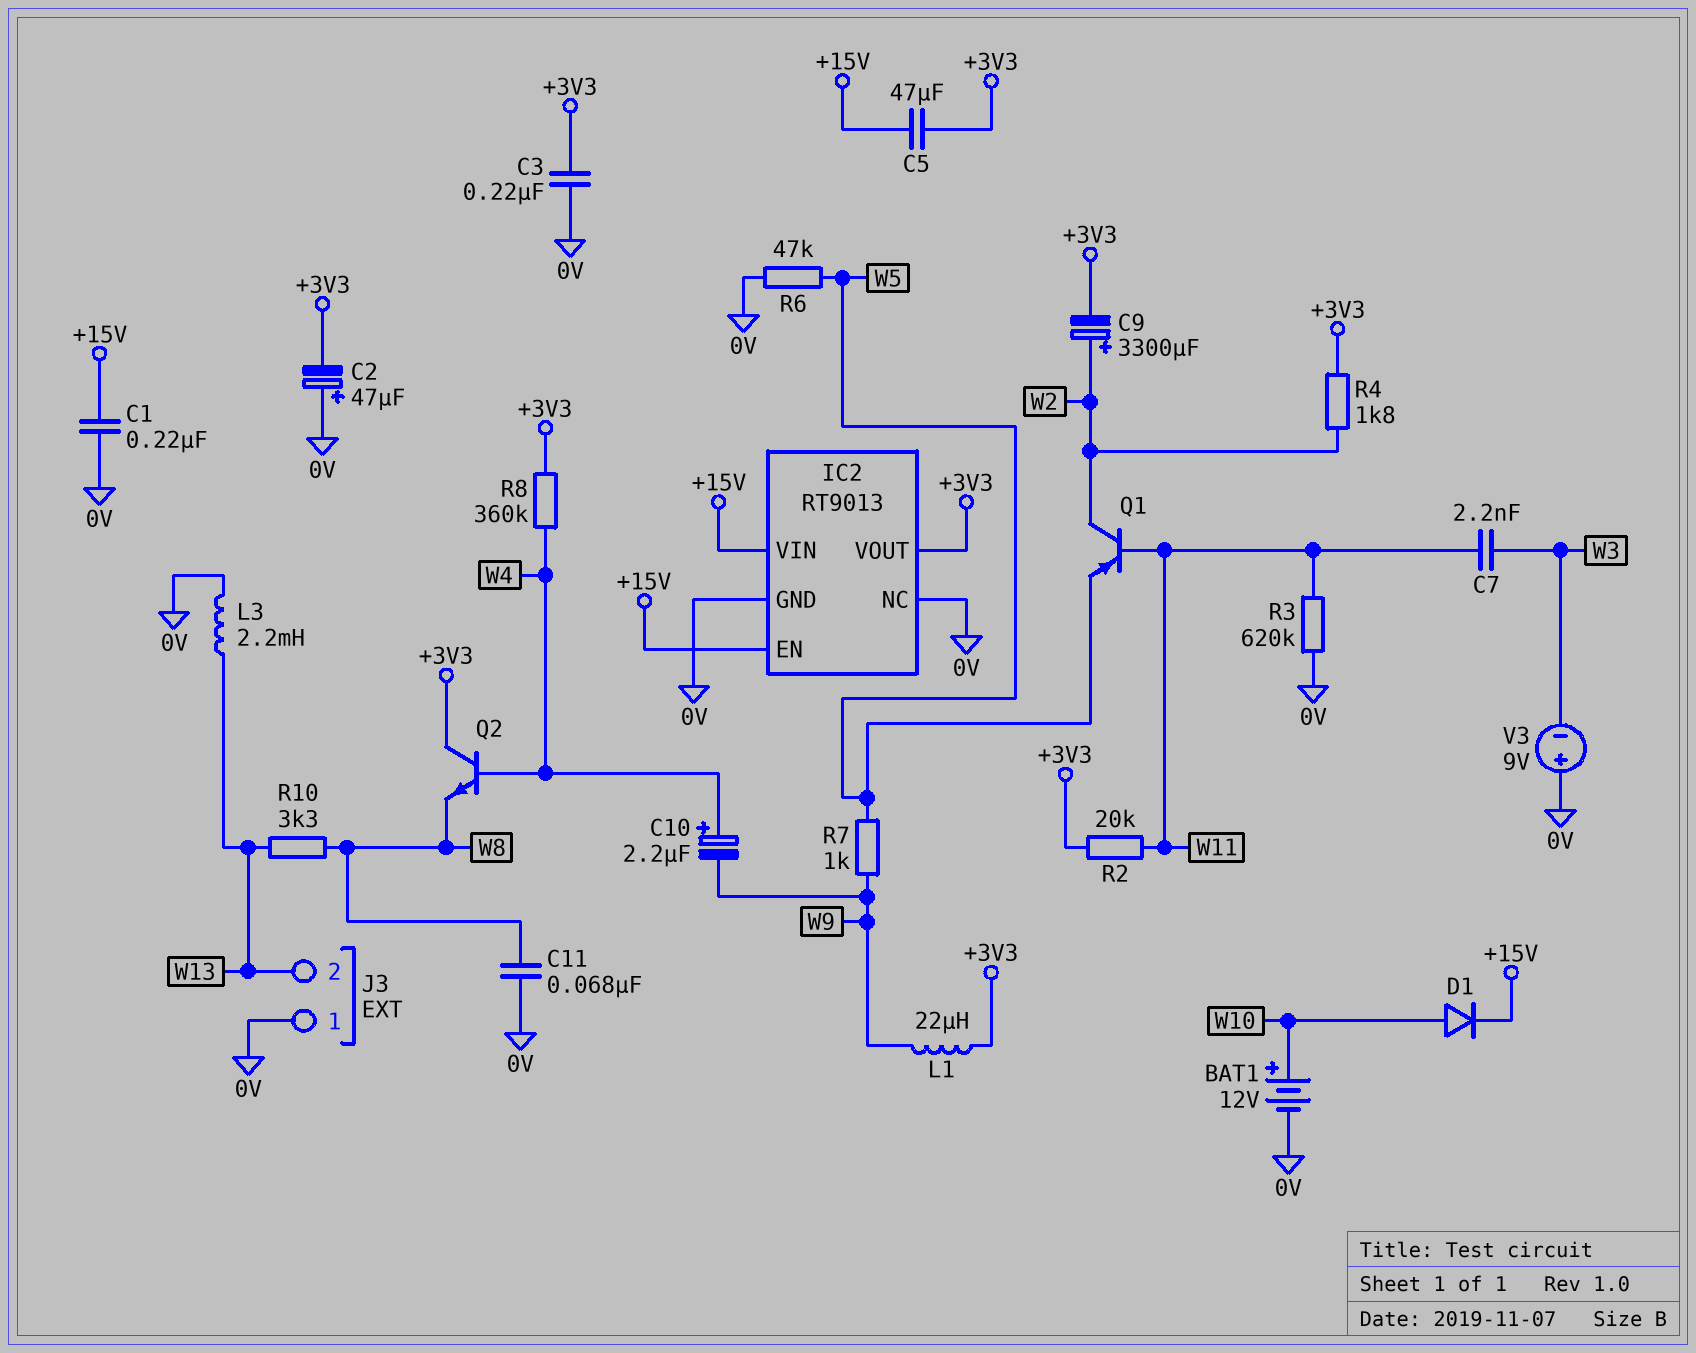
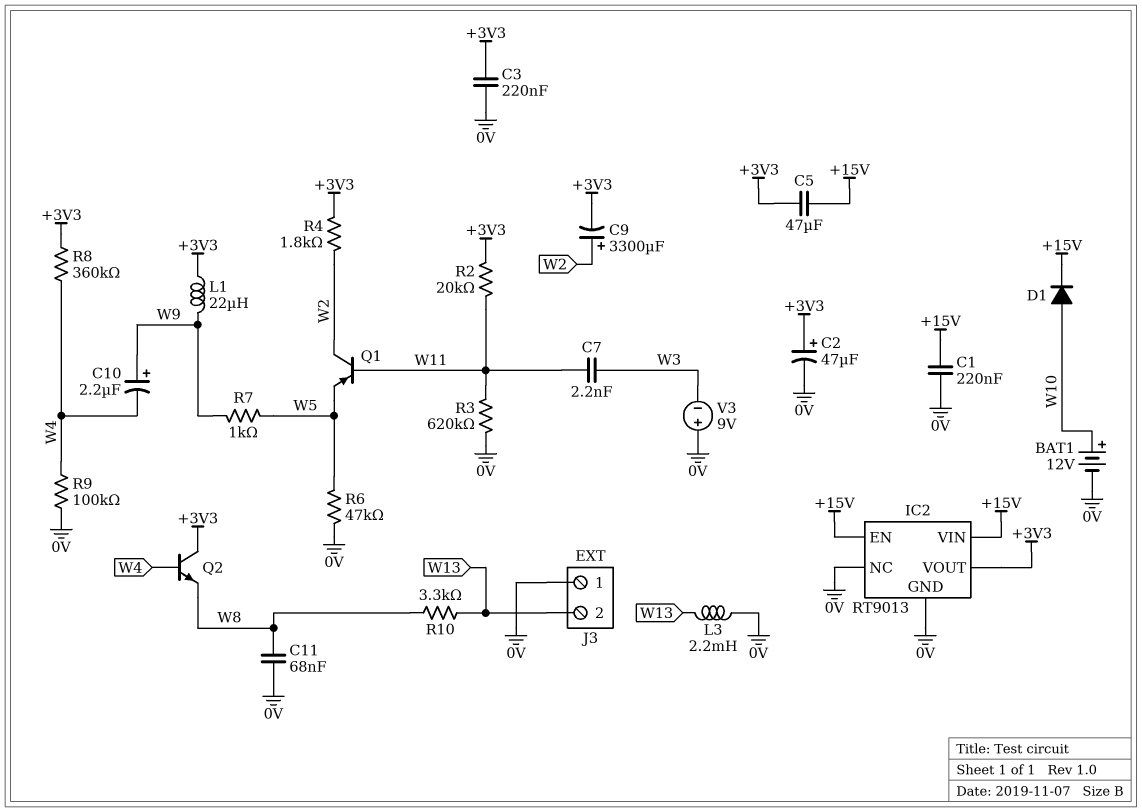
C2: 47uF (plus 0V, minus +3V3) -> 47uF (plus +3V3, minus 0V)
C10: 2.2uF (plus W4, minus W9) -> 2.2uF (plus W9, minus W4)
R9: none -> 100k (0V, W4)

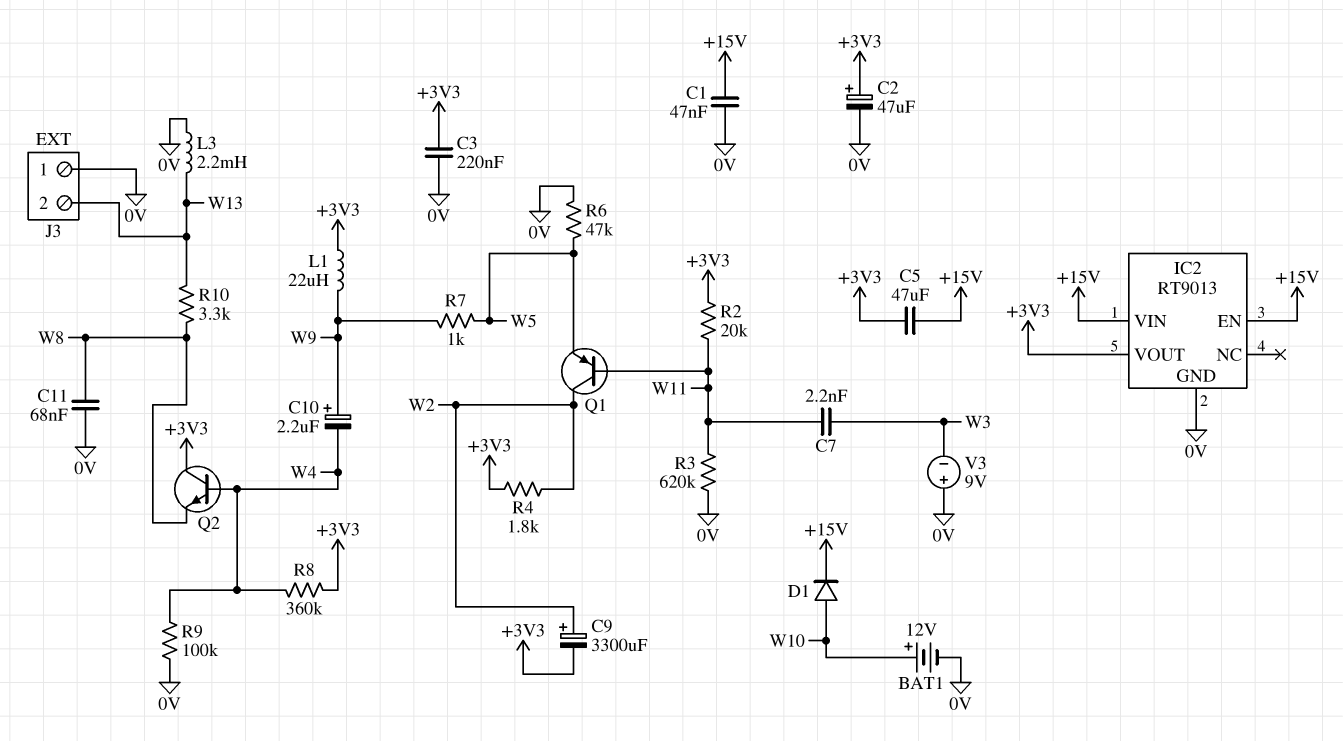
C1: 220nF (+15V, 0V) -> 47nF (+15V, 0V)
IC2 pin NC: 0V -> none

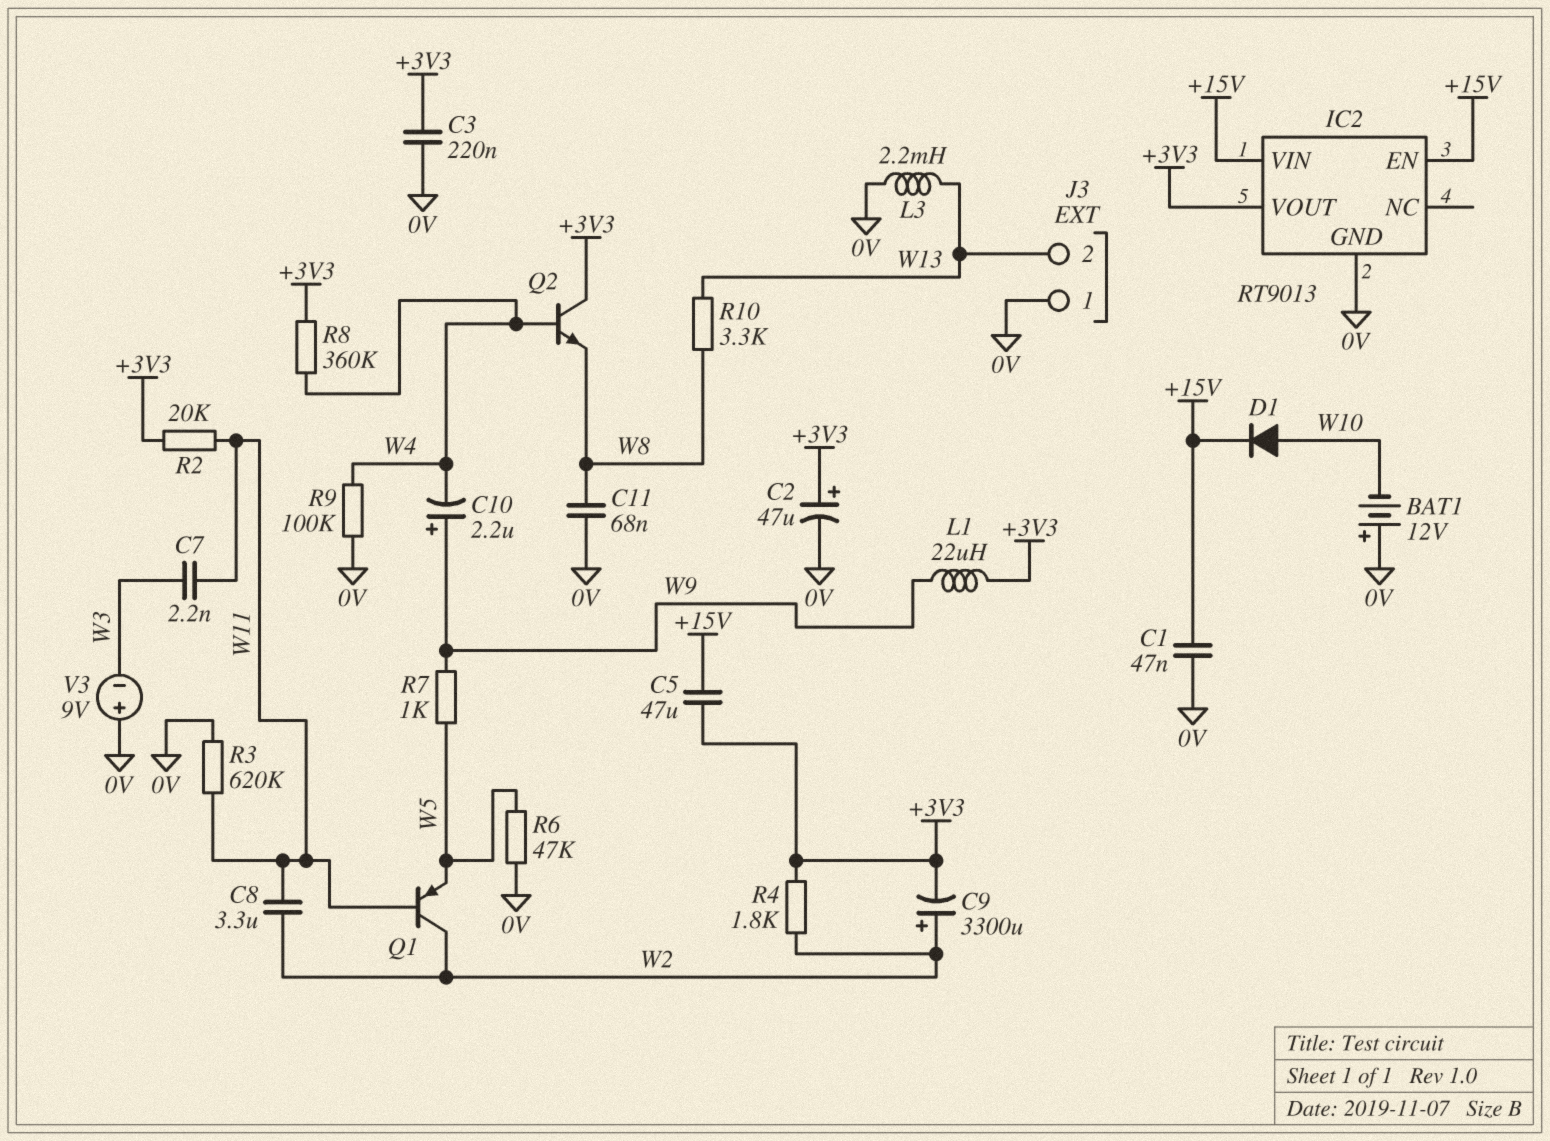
BAT1: 12V (plus W10, minus 0V) -> 12V (plus 0V, minus W10)
C8: none -> 3.3uF (W2, W11)

